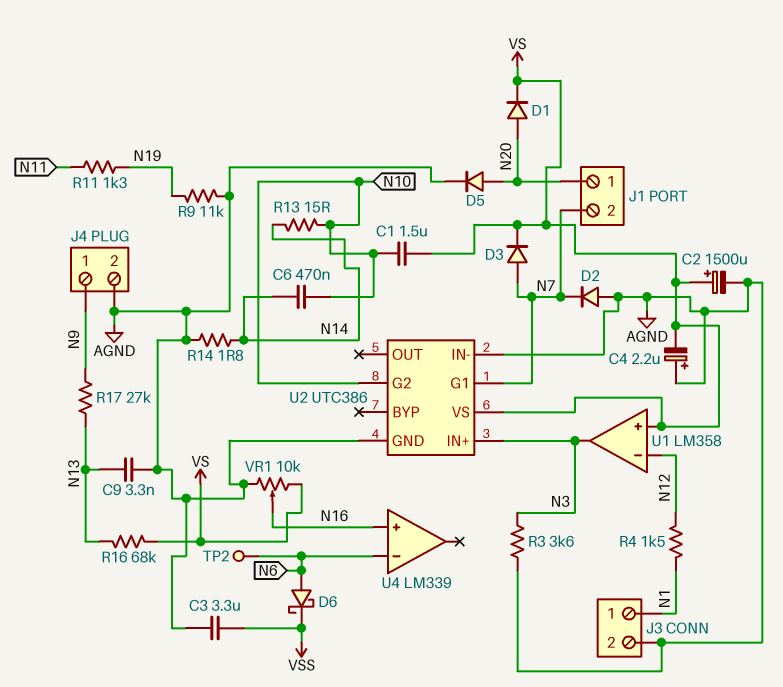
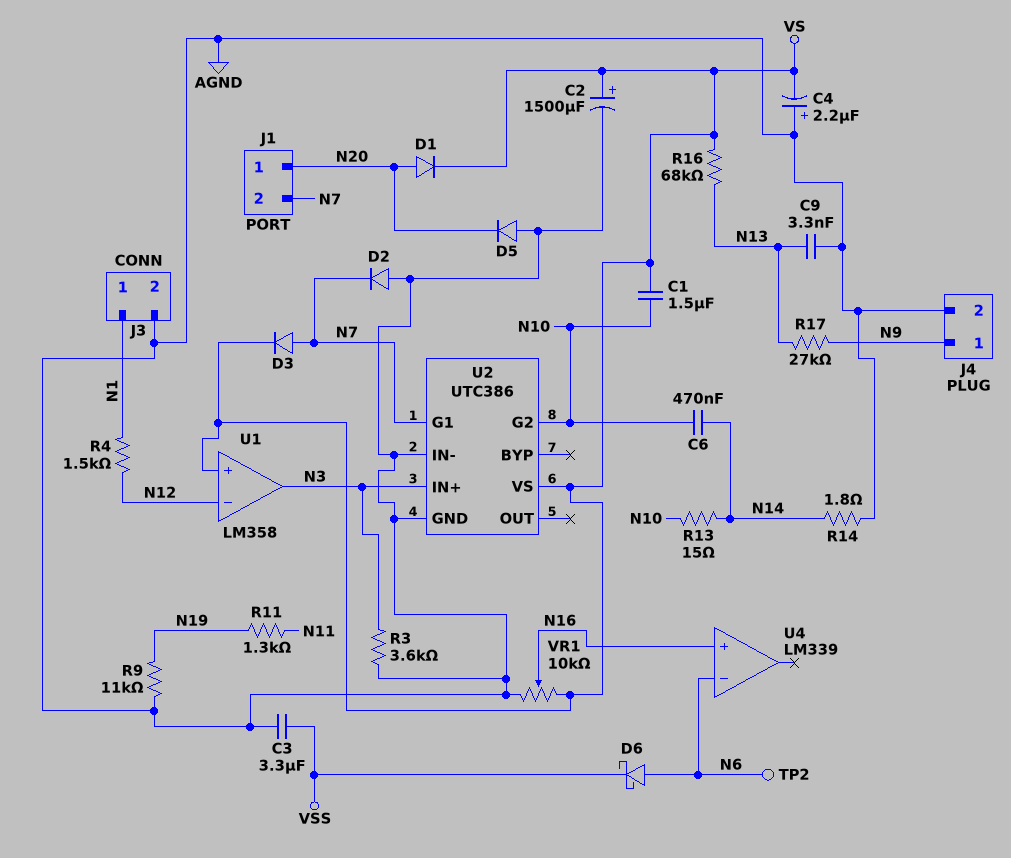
D5: diode (A N20, K AGND) -> diode (A AGND, K N20)

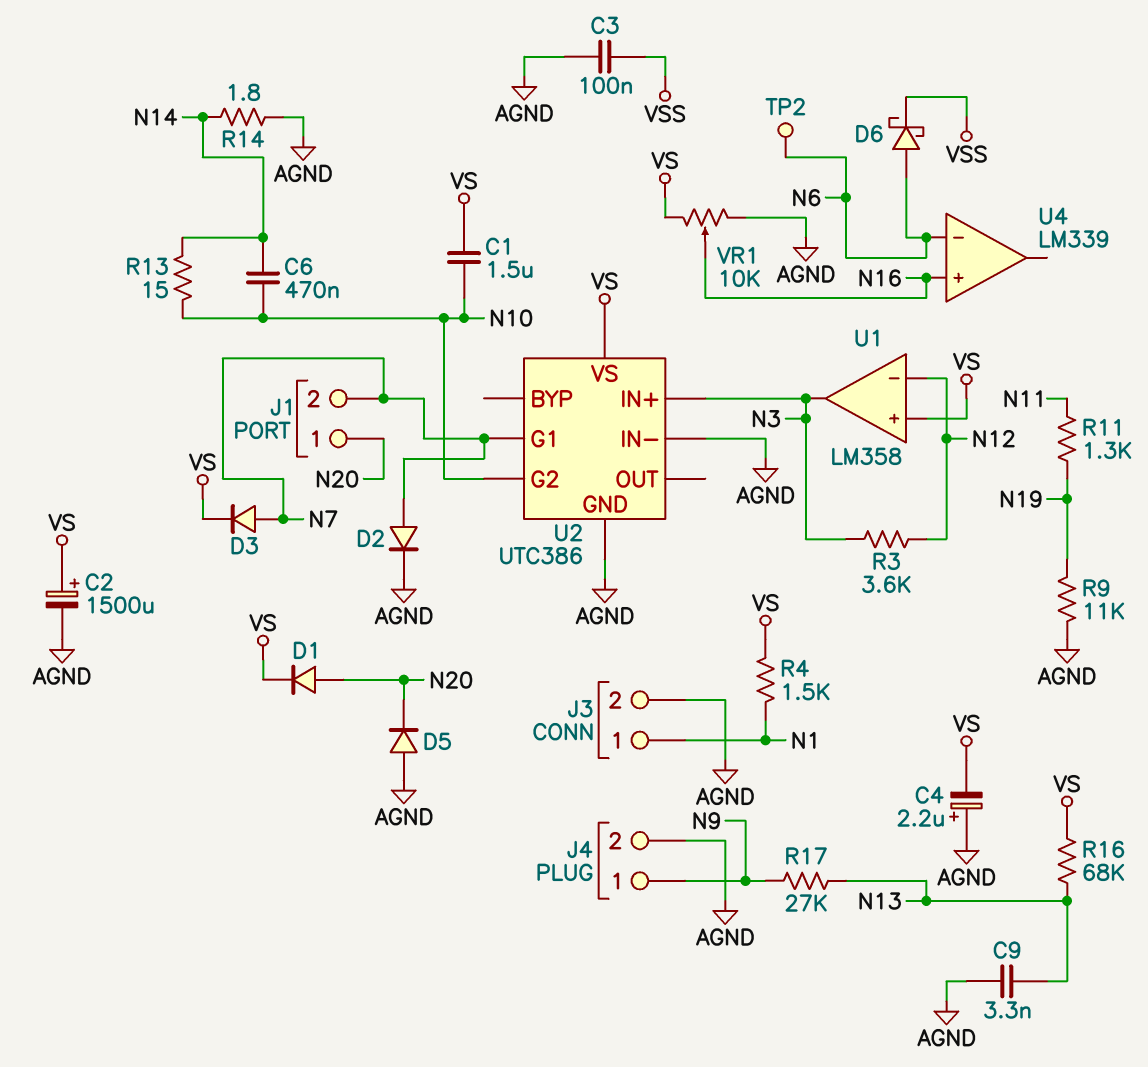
C3: 3.3uF (AGND, VSS) -> 100nF (AGND, VSS)
D2: diode (A AGND, K N7) -> diode (A N7, K AGND)
R3: 3.6k (AGND, N3) -> 3.6k (N3, N12)
R4: 1.5k (N1, N12) -> 1.5k (N1, VS)

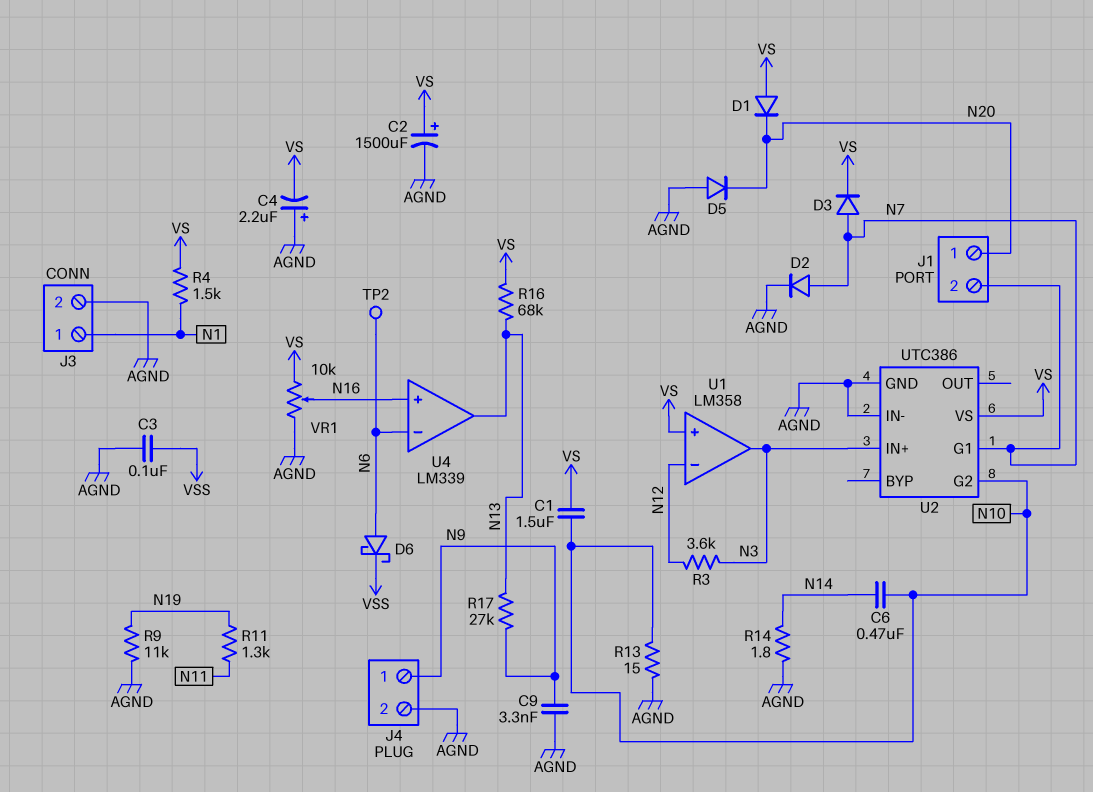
C9: 3.3nF (AGND, N13) -> 3.3nF (AGND, N9)
D1: diode (A N20, K VS) -> diode (A VS, K N20)
R13: 15 (N10, N14) -> 15 (AGND, N10)
U4 pin out: none -> N13

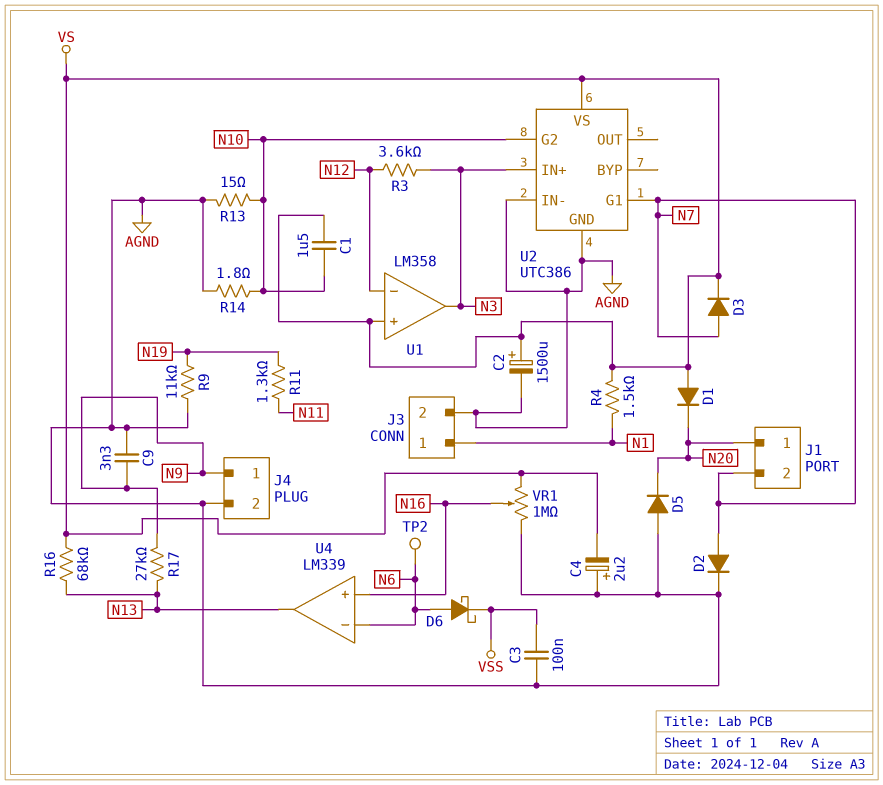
C6: 470nF (N10, N14) -> none
R14: 1.8 (AGND, N14) -> 1.8 (AGND, N10)
VR1: 10k (AGND, VS, wiper N16) -> 1M (AGND, VS, wiper N16)

